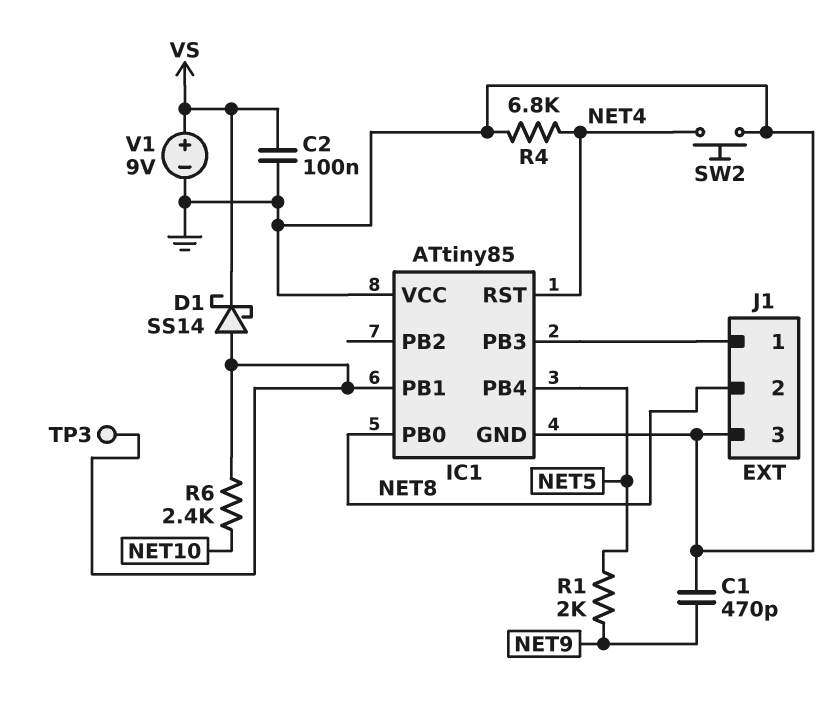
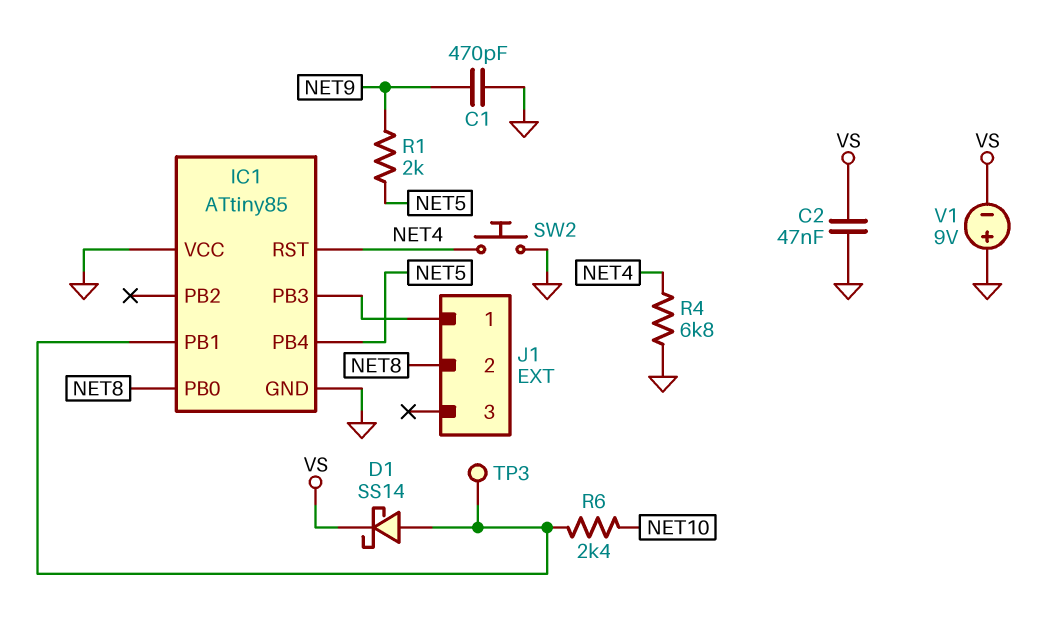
C2: 100nF (GND, VS) -> 47nF (GND, VS)
J1 pin 3: GND -> none
V1: 9V (plus VS, minus GND) -> 9V (plus GND, minus VS)

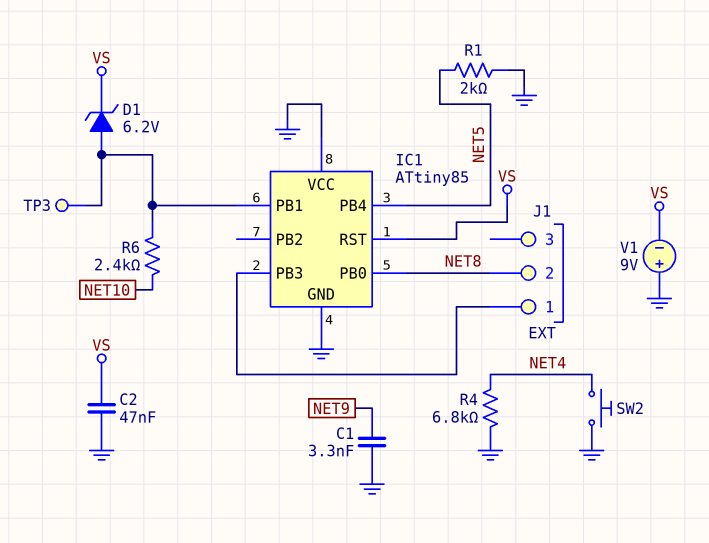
C1: 470pF (GND, NET9) -> 3.3nF (GND, NET9)
D1: schottky SS14 (A IC1/PB1, K VS) -> zener 6.2V (A IC1/PB1, K VS)
IC1 pin RST: NET4 -> VS
R1: 2k (NET5, NET9) -> 2k (GND, NET5)

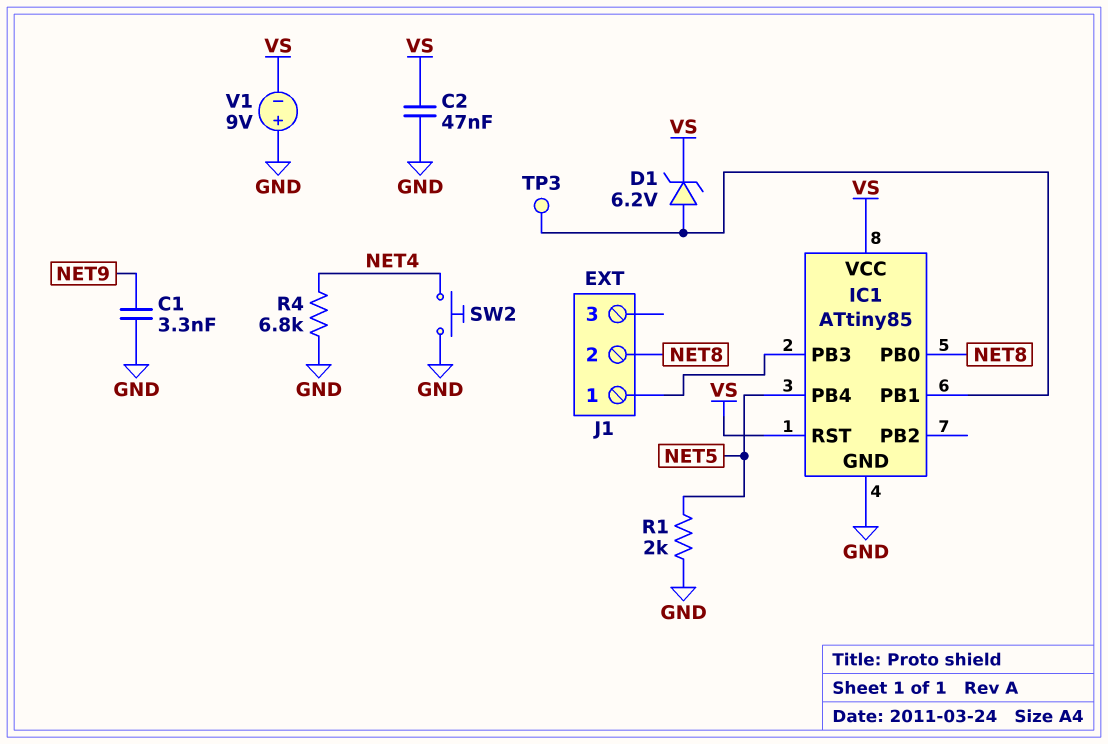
IC1 pin VCC: GND -> VS
R6: 2.4k (IC1/PB1, NET10) -> none

